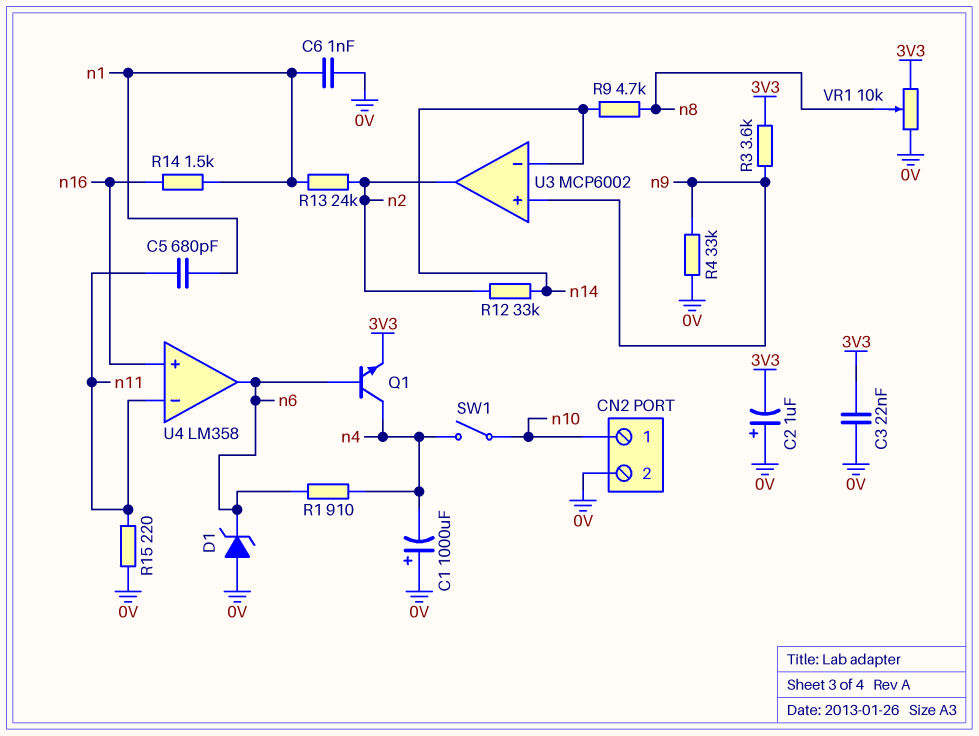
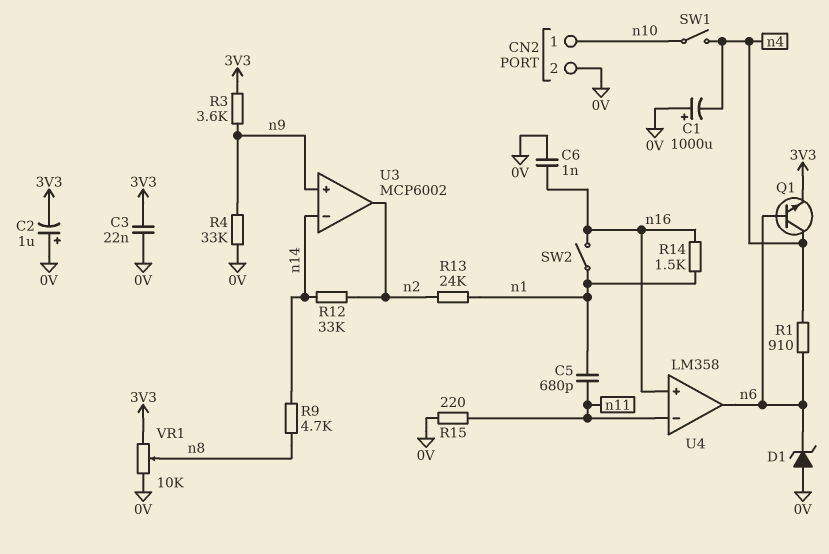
C6: 1nF (0V, n1) -> 1nF (0V, n16)
SW2: none -> switch (n1, n16)

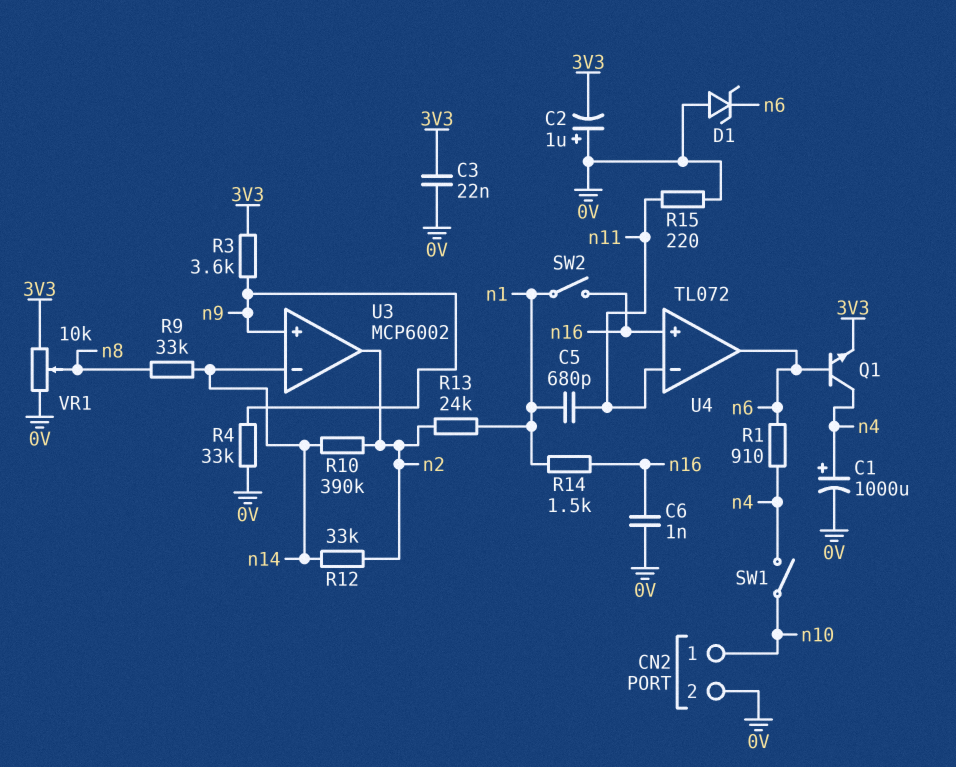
C1: 1000uF (plus 0V, minus n4) -> 1000uF (plus n4, minus 0V)
R9: 4.7k (n8, n14) -> 33k (n8, n14)
R10: none -> 390k (n2, n14)
U4: LM358 -> TL072

